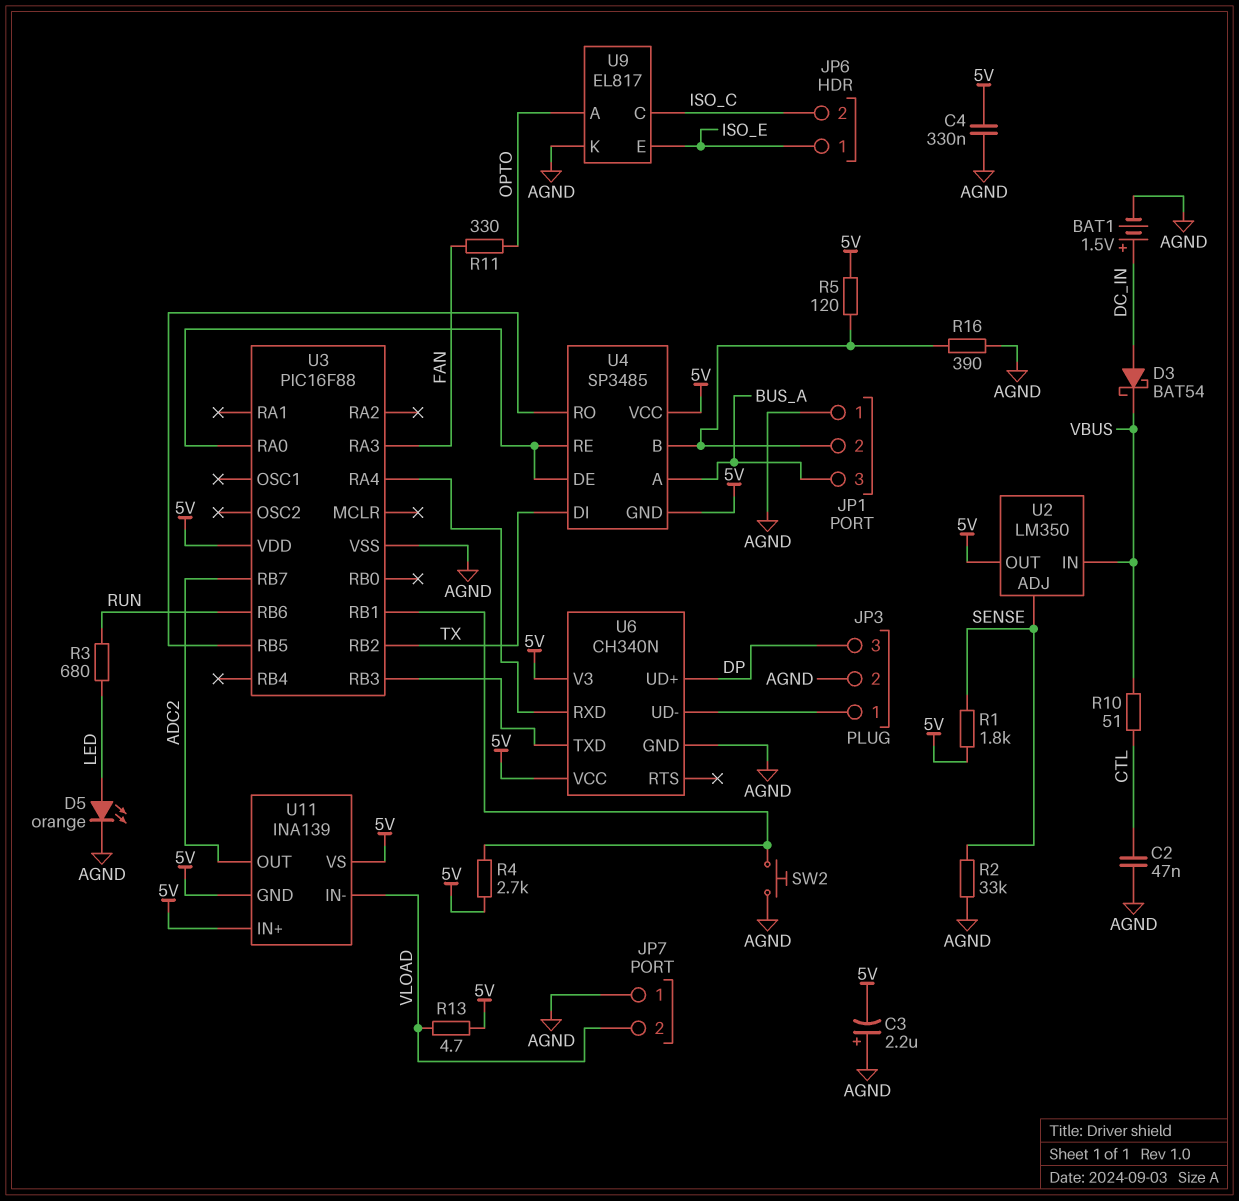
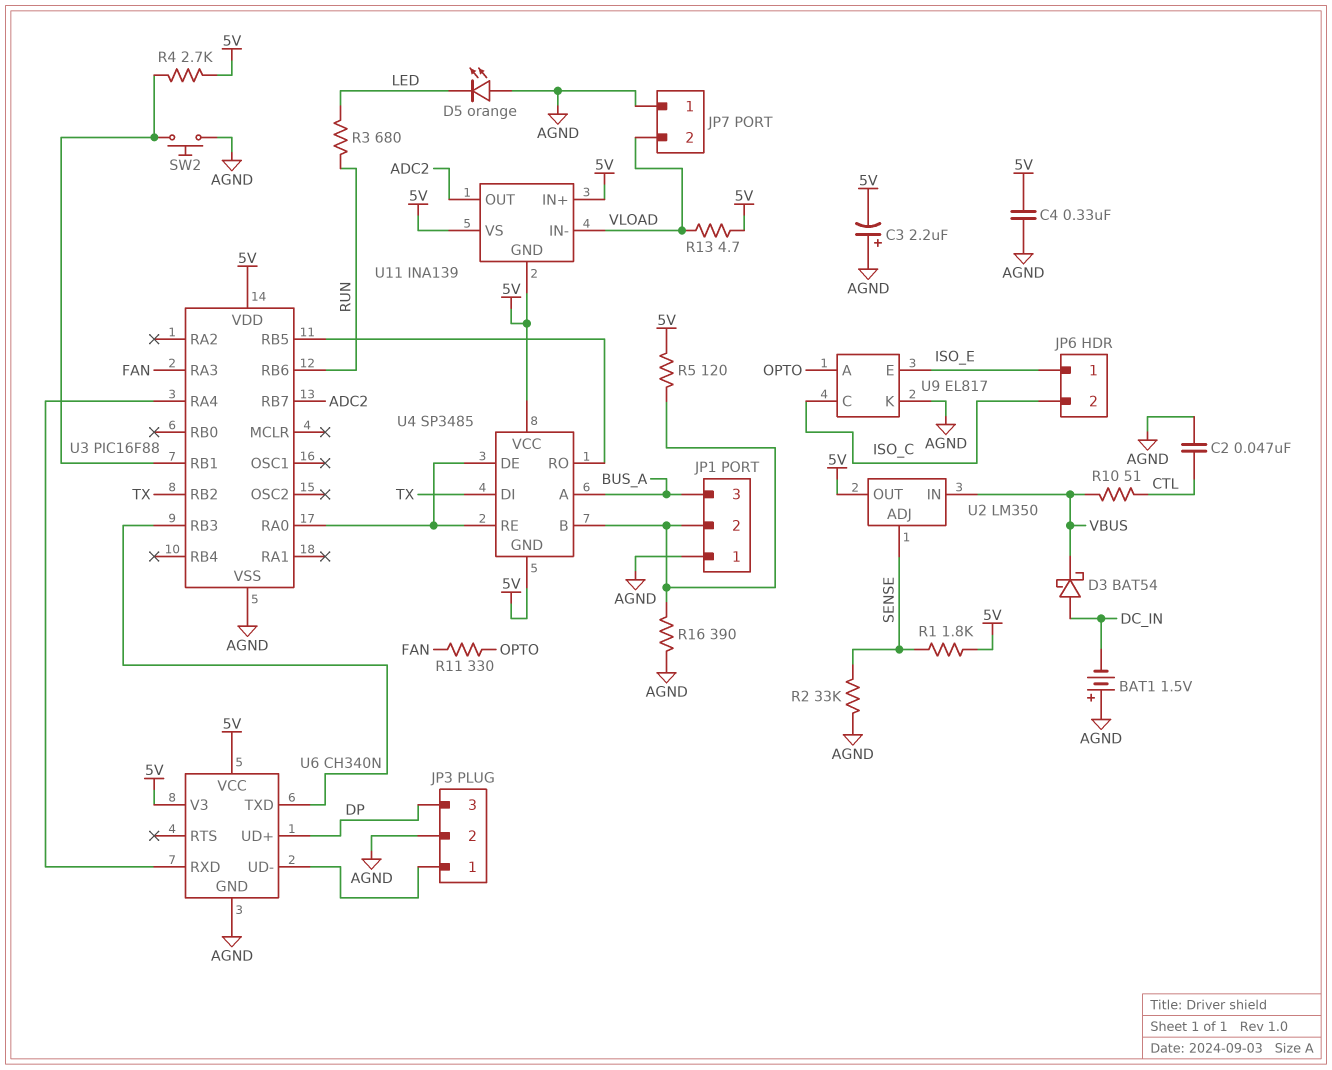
BAT1: 1.5V (plus DC_IN, minus AGND) -> 1.5V (plus AGND, minus DC_IN)
D5: LED orange (A LED, K AGND) -> LED orange (A AGND, K LED)

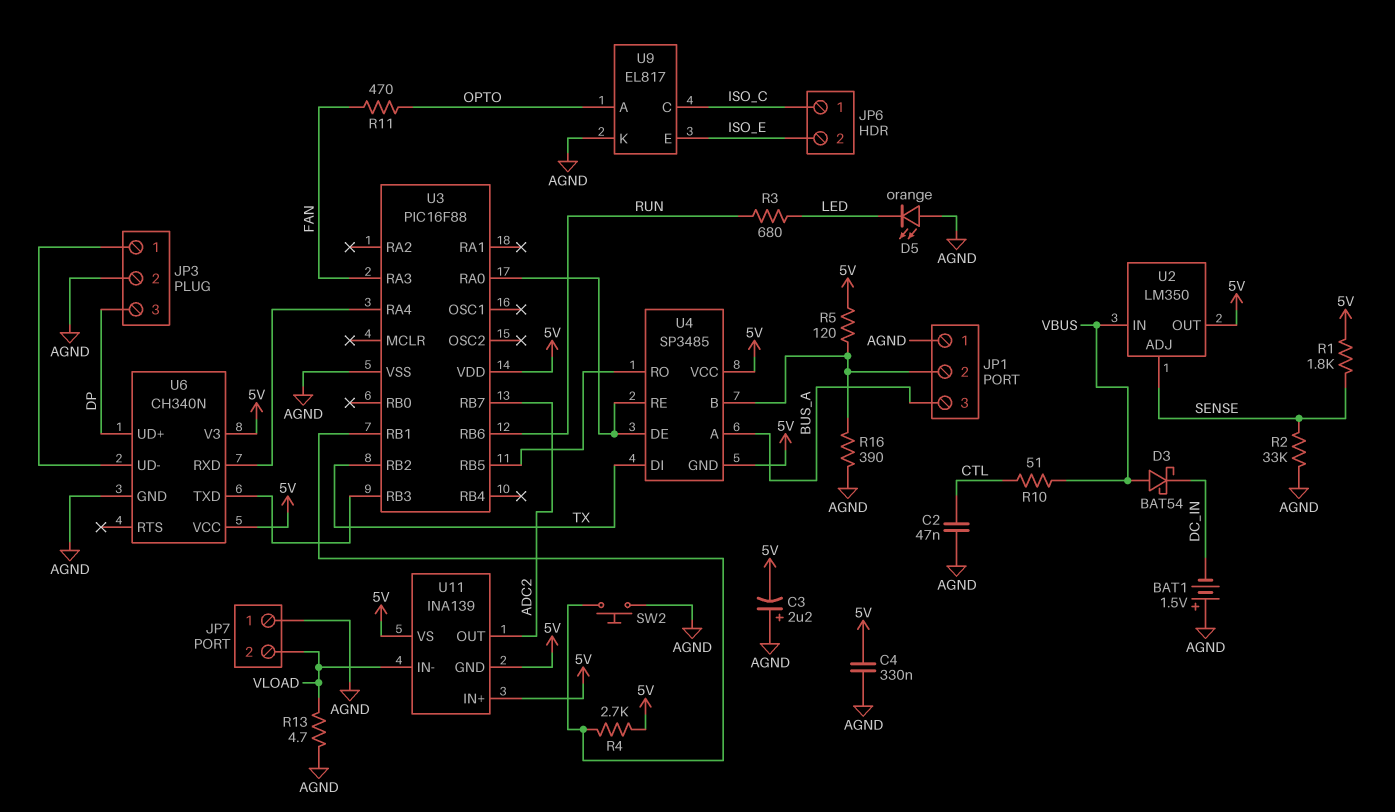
D3: schottky BAT54 (A DC_IN, K VBUS) -> schottky BAT54 (A VBUS, K DC_IN)
JP6 pin 1: ISO_E -> ISO_C
JP6 pin 2: ISO_C -> ISO_E
R11: 330 (FAN, OPTO) -> 470 (FAN, OPTO)
R13: 4.7 (5V, VLOAD) -> 4.7 (AGND, VLOAD)

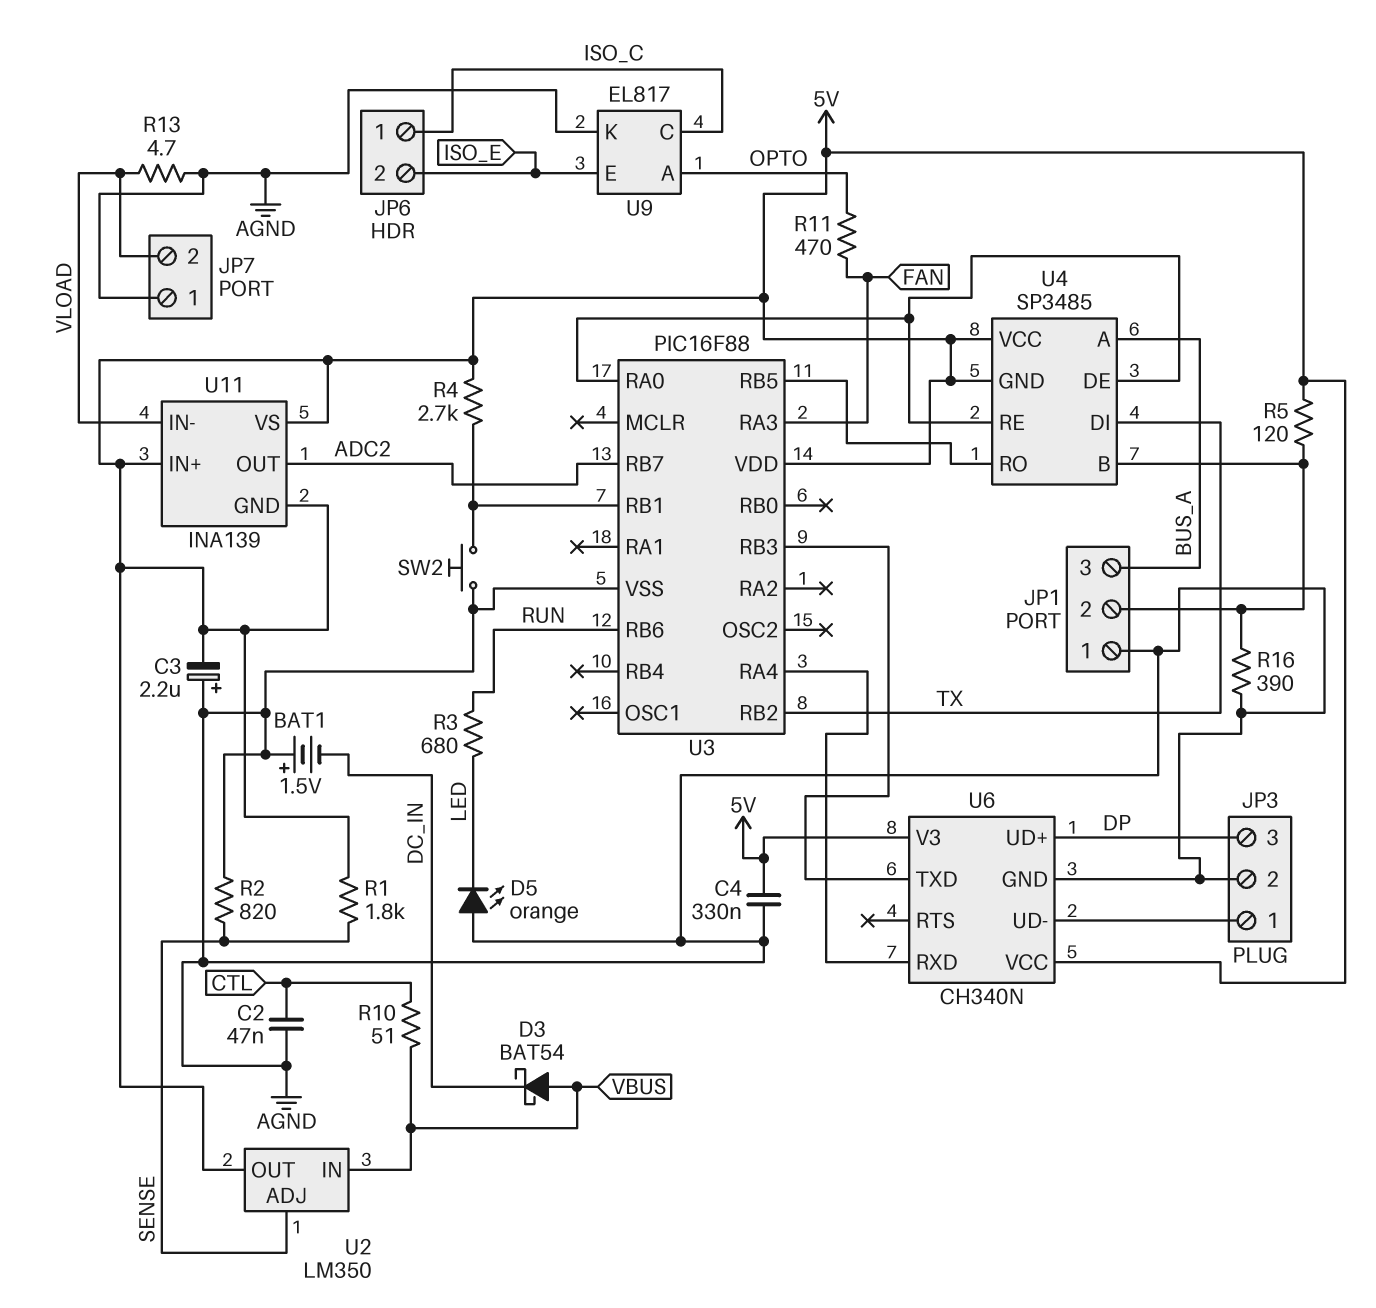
R2: 33k (AGND, SENSE) -> 820 (AGND, SENSE)

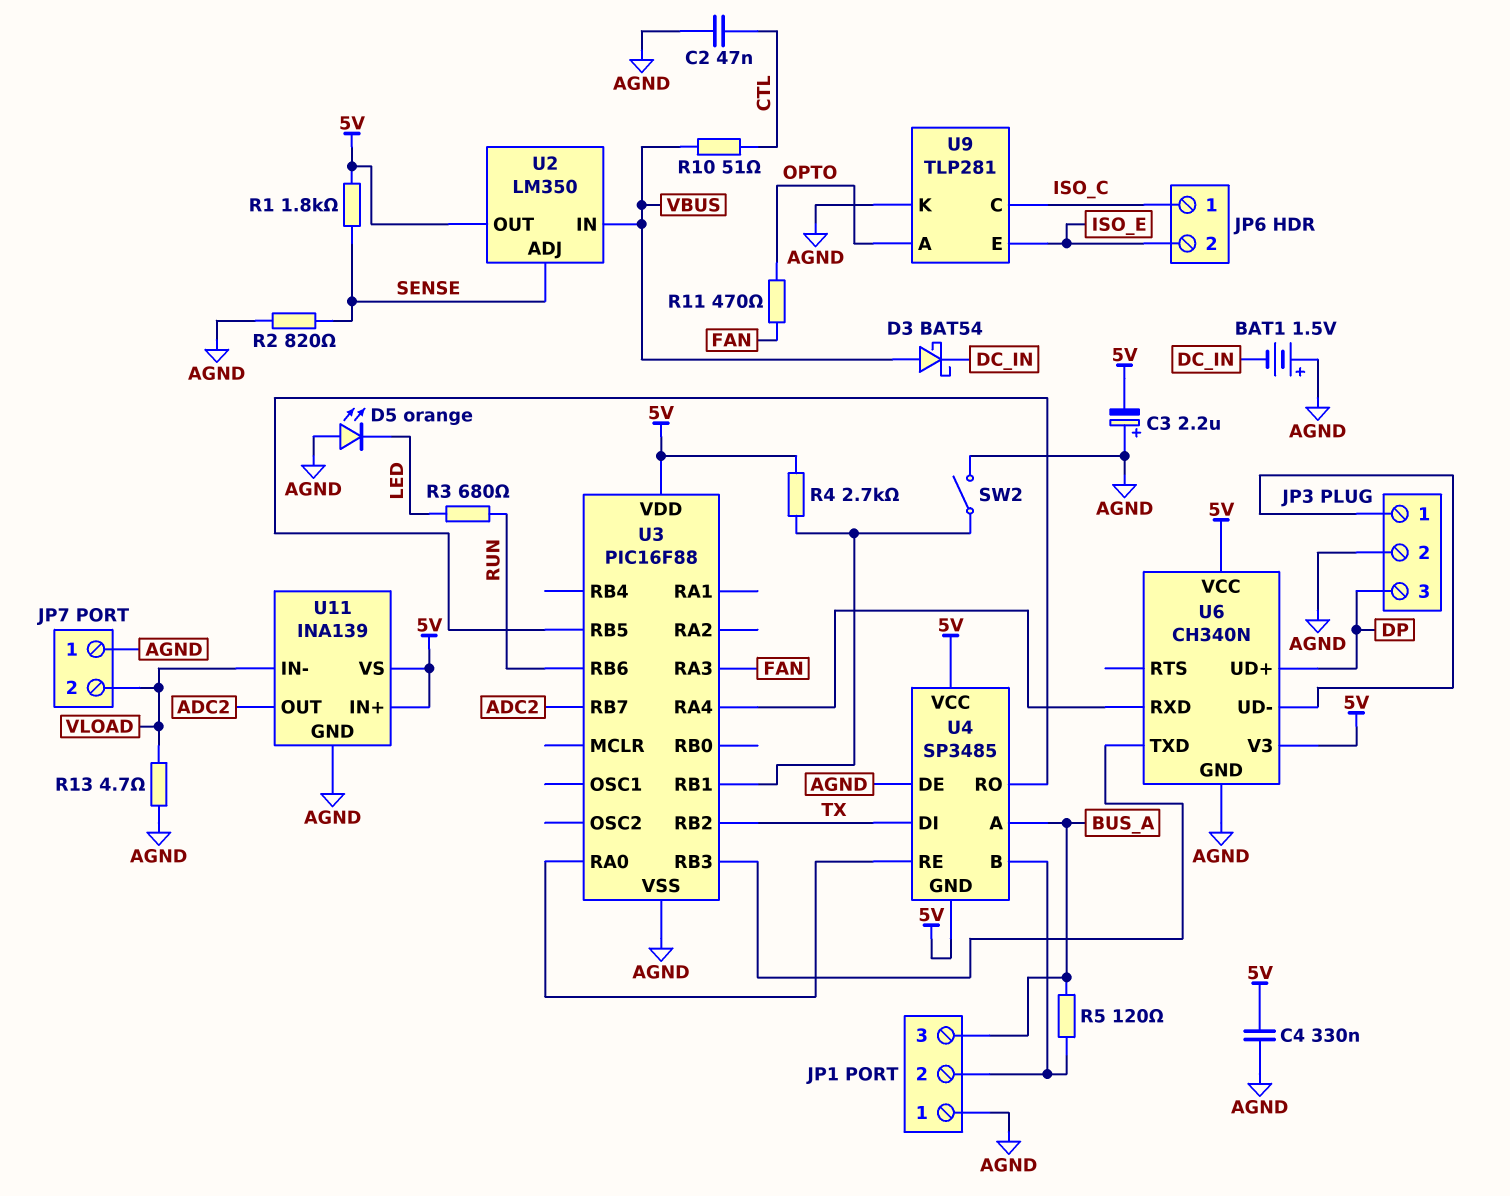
R5: 120 (5V, JP1/2) -> 120 (BUS_A, JP1/2)
R16: 390 (AGND, JP1/2) -> none
SW2: button (AGND, U3/RB1) -> switch (AGND, U3/RB1)
U4 pin DE: U3/RA0 -> AGND
U9: EL817 -> TLP281
U11 pin GND: 5V -> AGND

